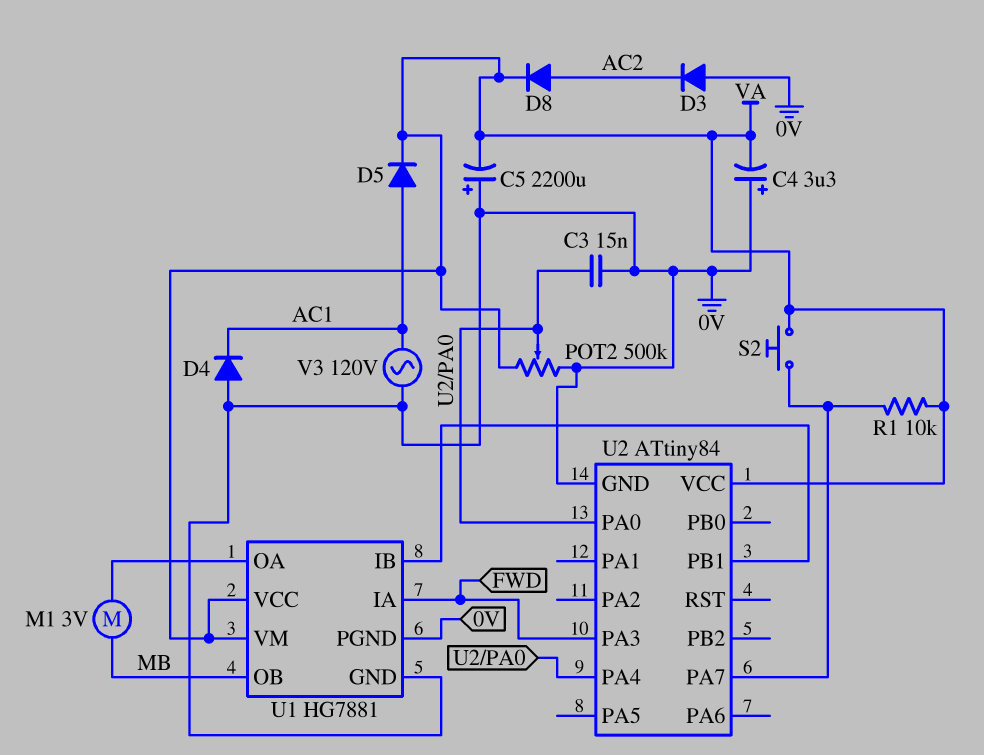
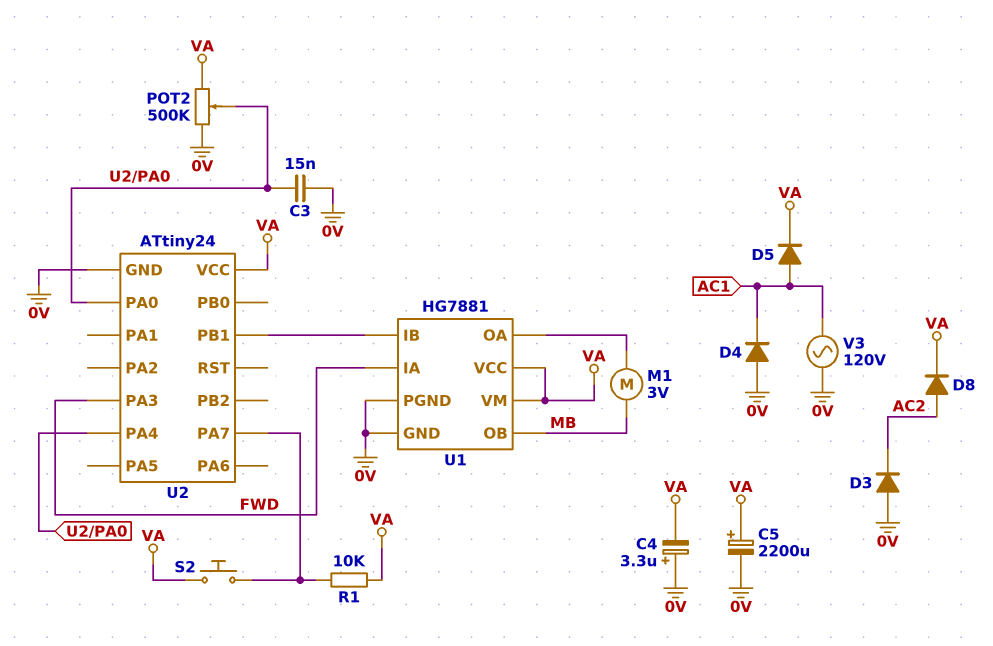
C5: 2200uF (plus 0V, minus VA) -> 2200uF (plus VA, minus 0V)
U2: ATtiny84 -> ATtiny24

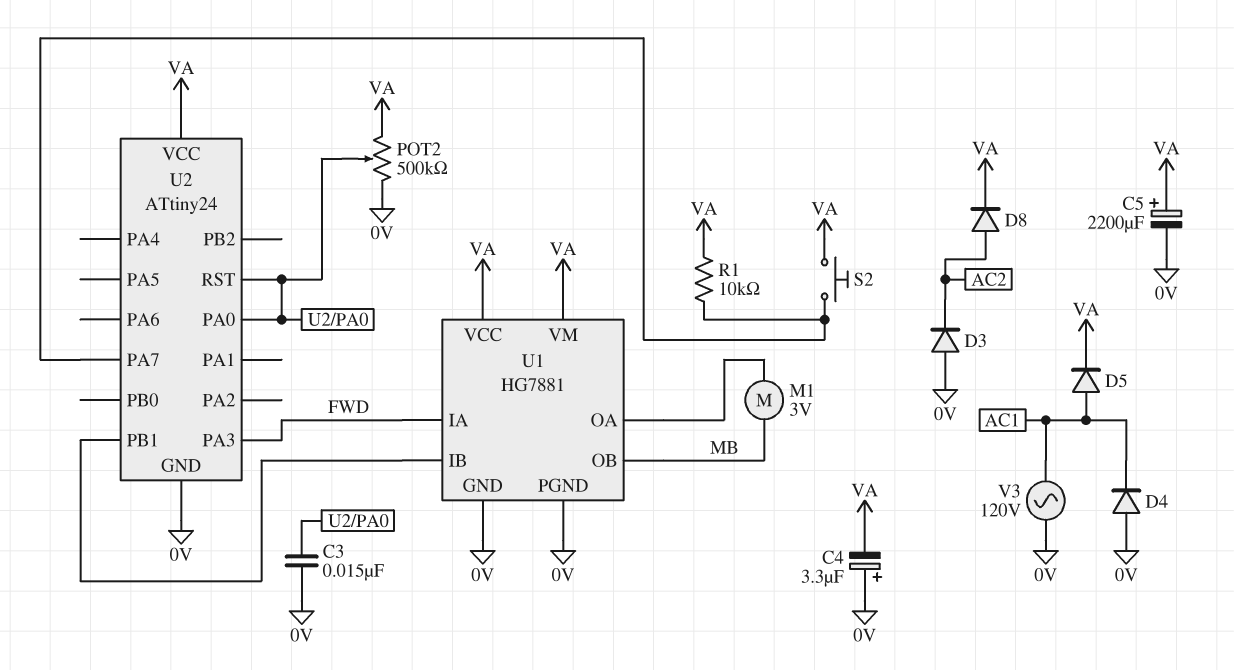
U2 pin PA4: U2/PA0 -> none
U2 pin RST: none -> U2/PA0

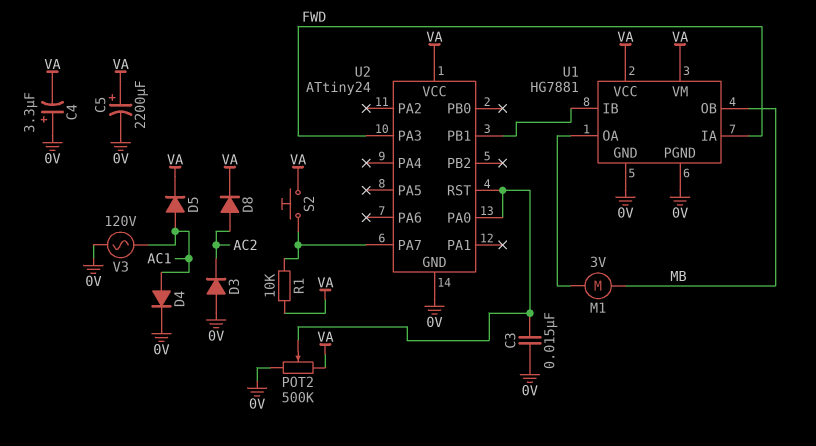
D4: diode (A 0V, K AC1) -> diode (A AC1, K 0V)

